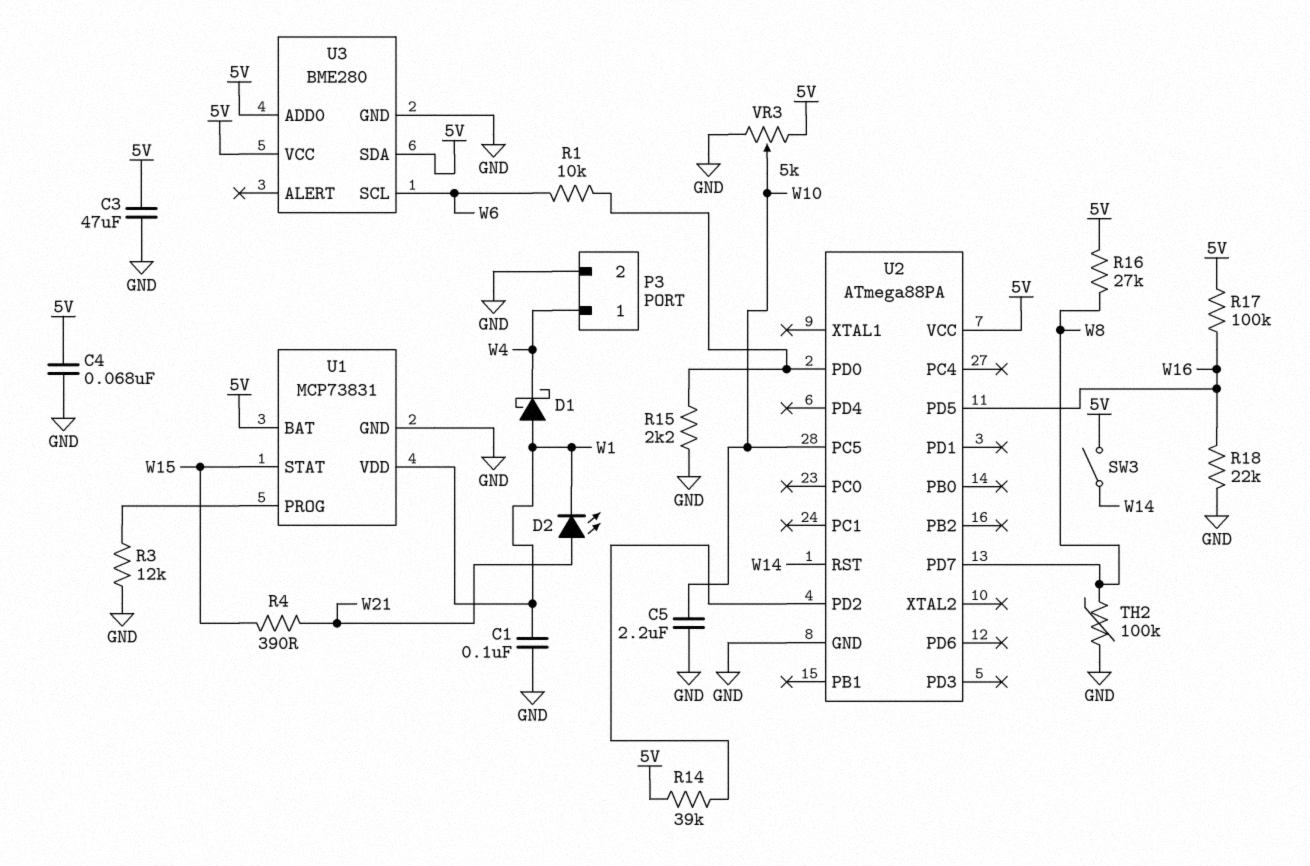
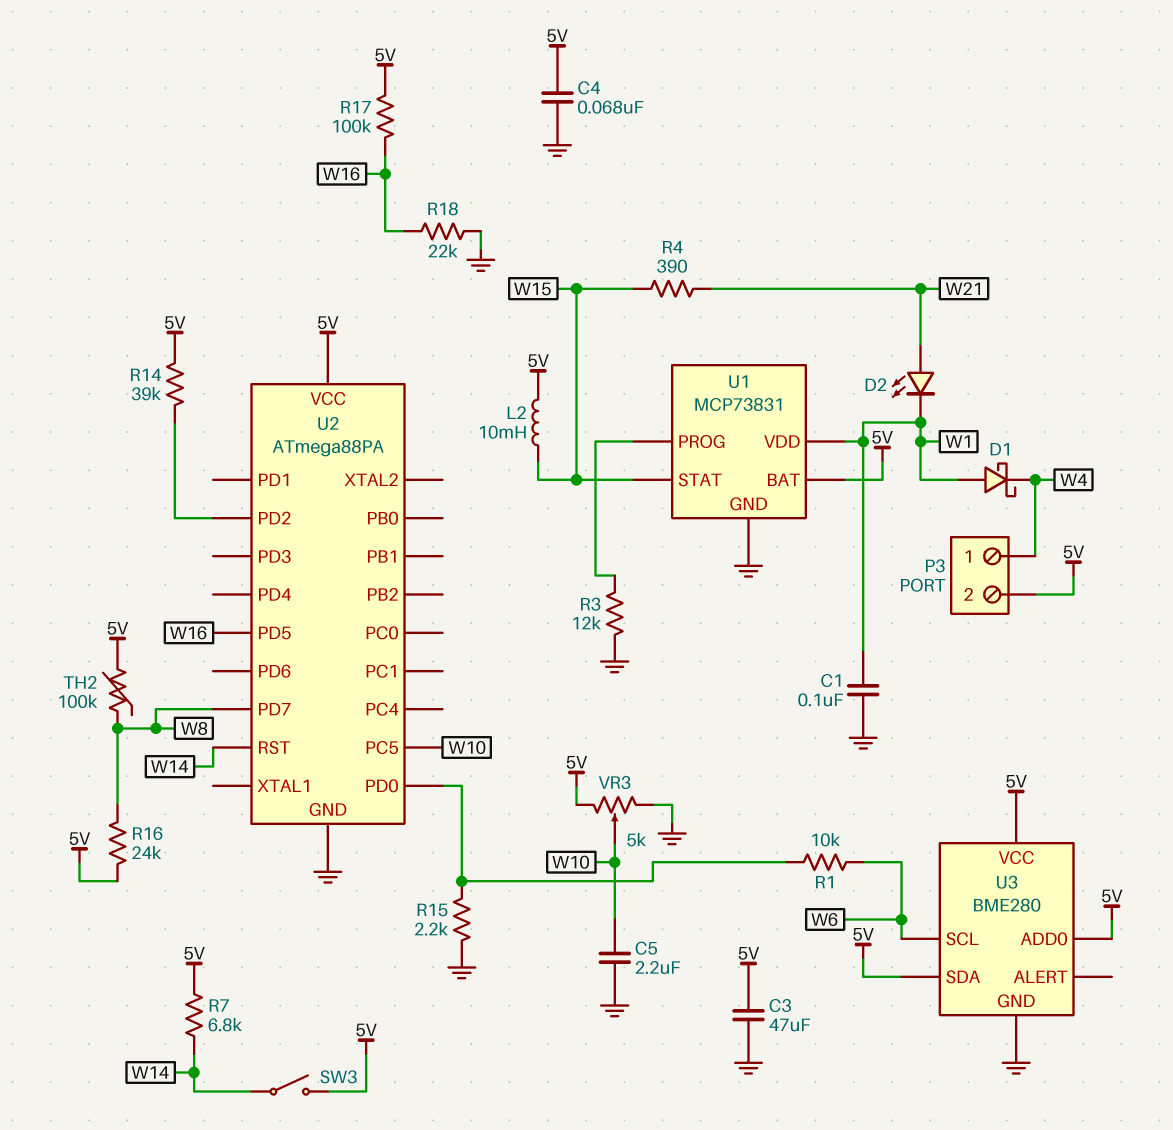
L2: none -> 10mH (5V, W15)
P3 pin 2: GND -> 5V
R7: none -> 6.8k (5V, W14)
R16: 27k (5V, W8) -> 24k (5V, W8)
TH2: 100k (GND, W8) -> 100k (5V, W8)

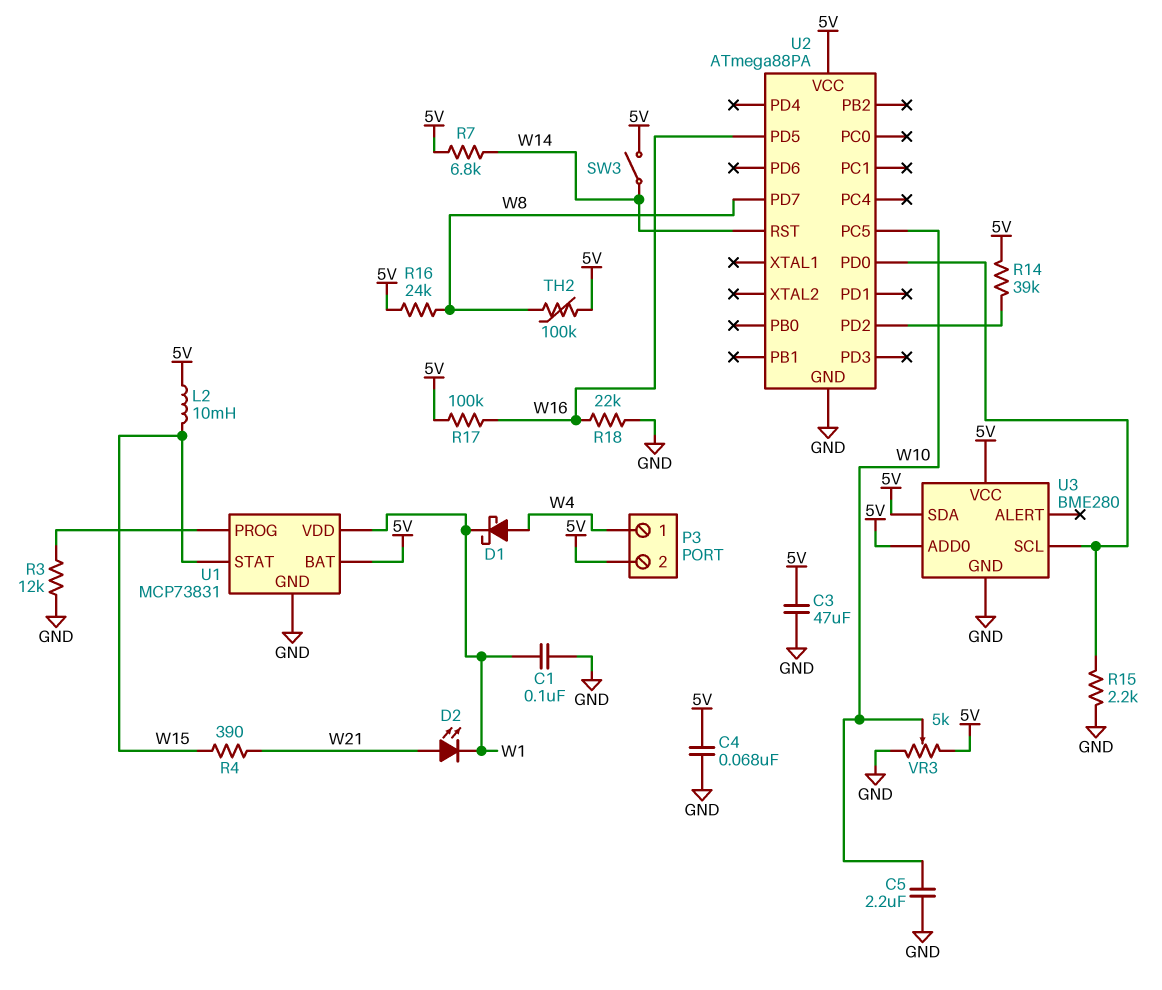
D1: schottky (A W1, K W4) -> schottky (A W4, K W1)
R1: 10k (U2/PD0, W6) -> none
U3 pin SCL: W6 -> U2/PD0

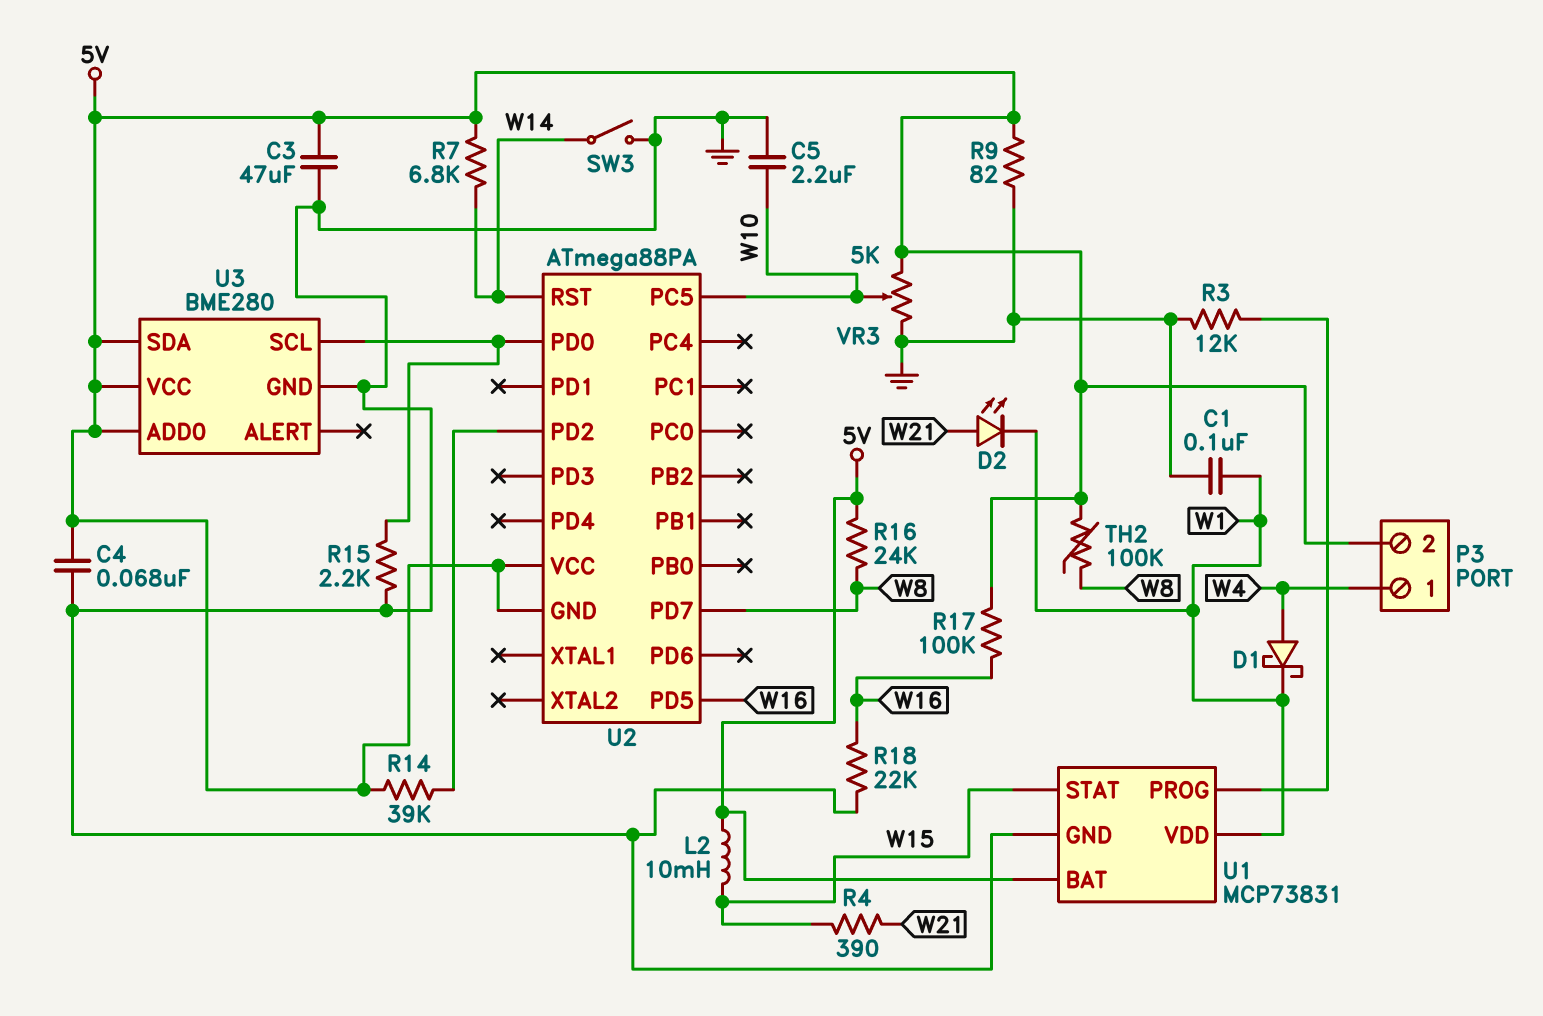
R9: none -> 82 (5V, GND)
SW3: switch (5V, W14) -> switch (GND, W14)
U2 pin GND: GND -> 5V

